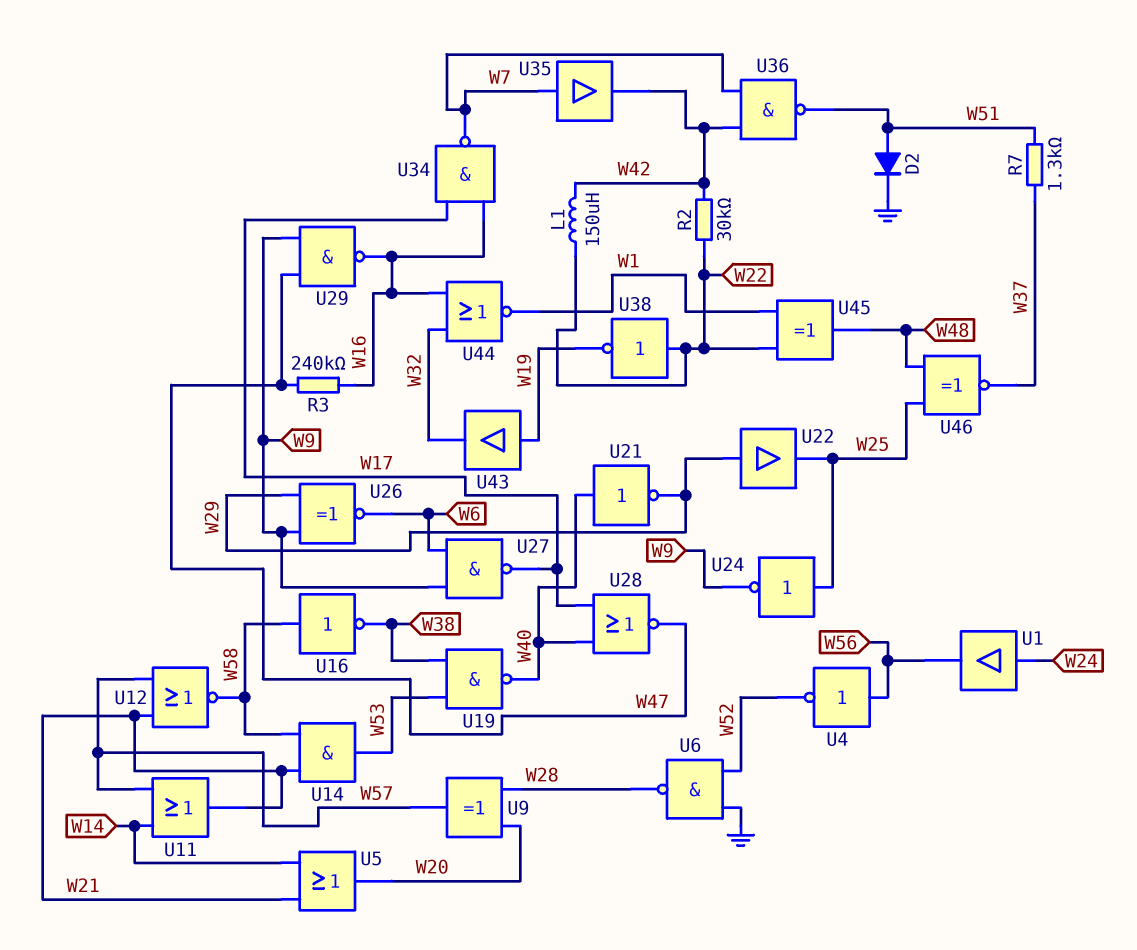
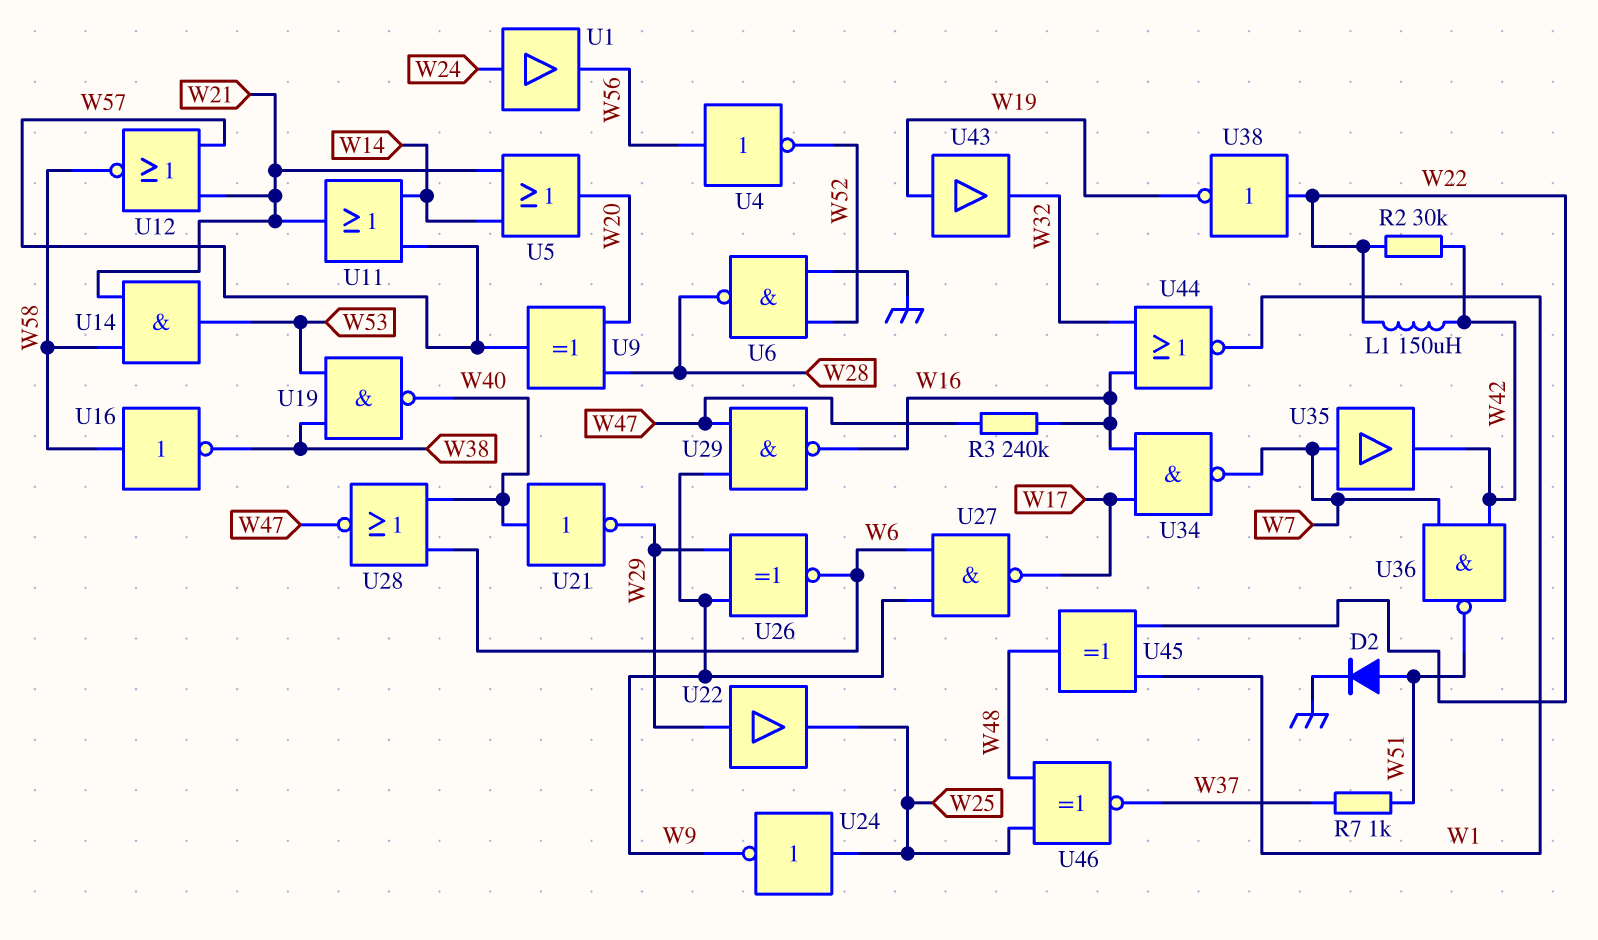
R7: 1.3k (W37, W51) -> 1k (W37, W51)
U28: NOR (in W17, in W40, out W47) -> NOR (in W6, in W40, out W47)

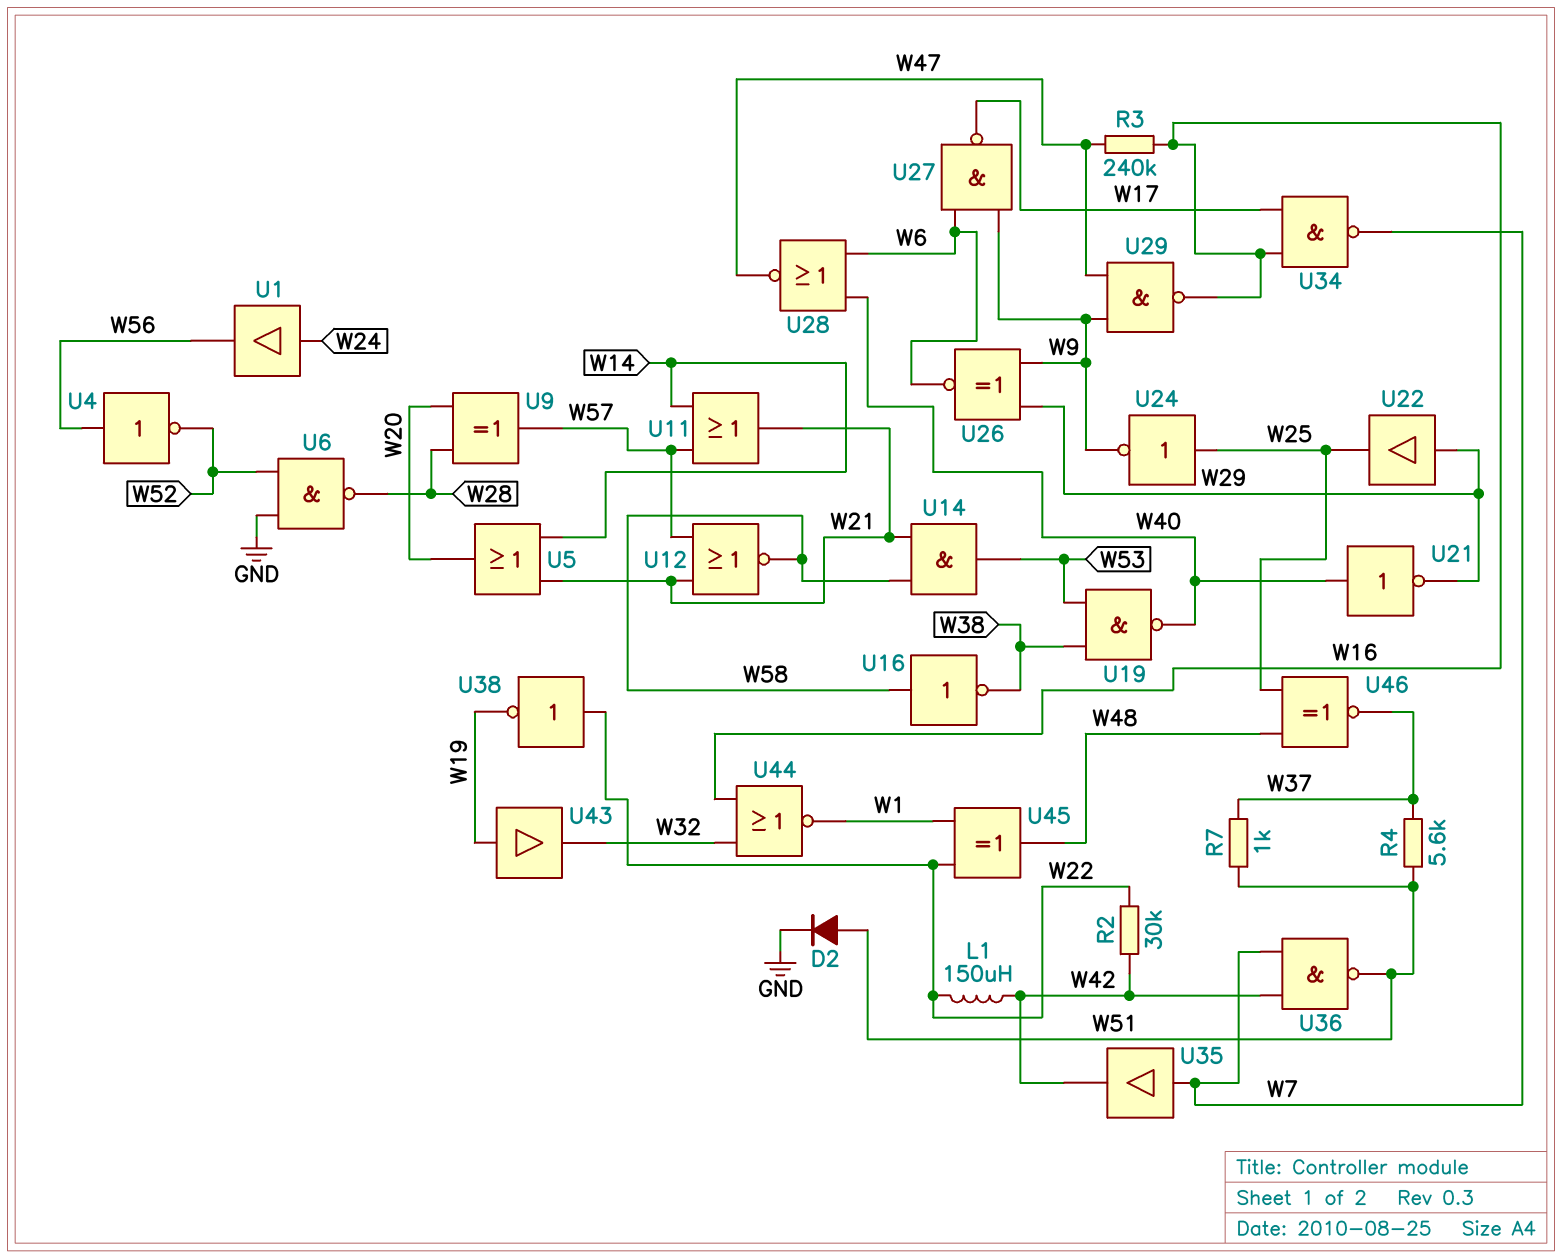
R4: none -> 5.6k (W37, W51)

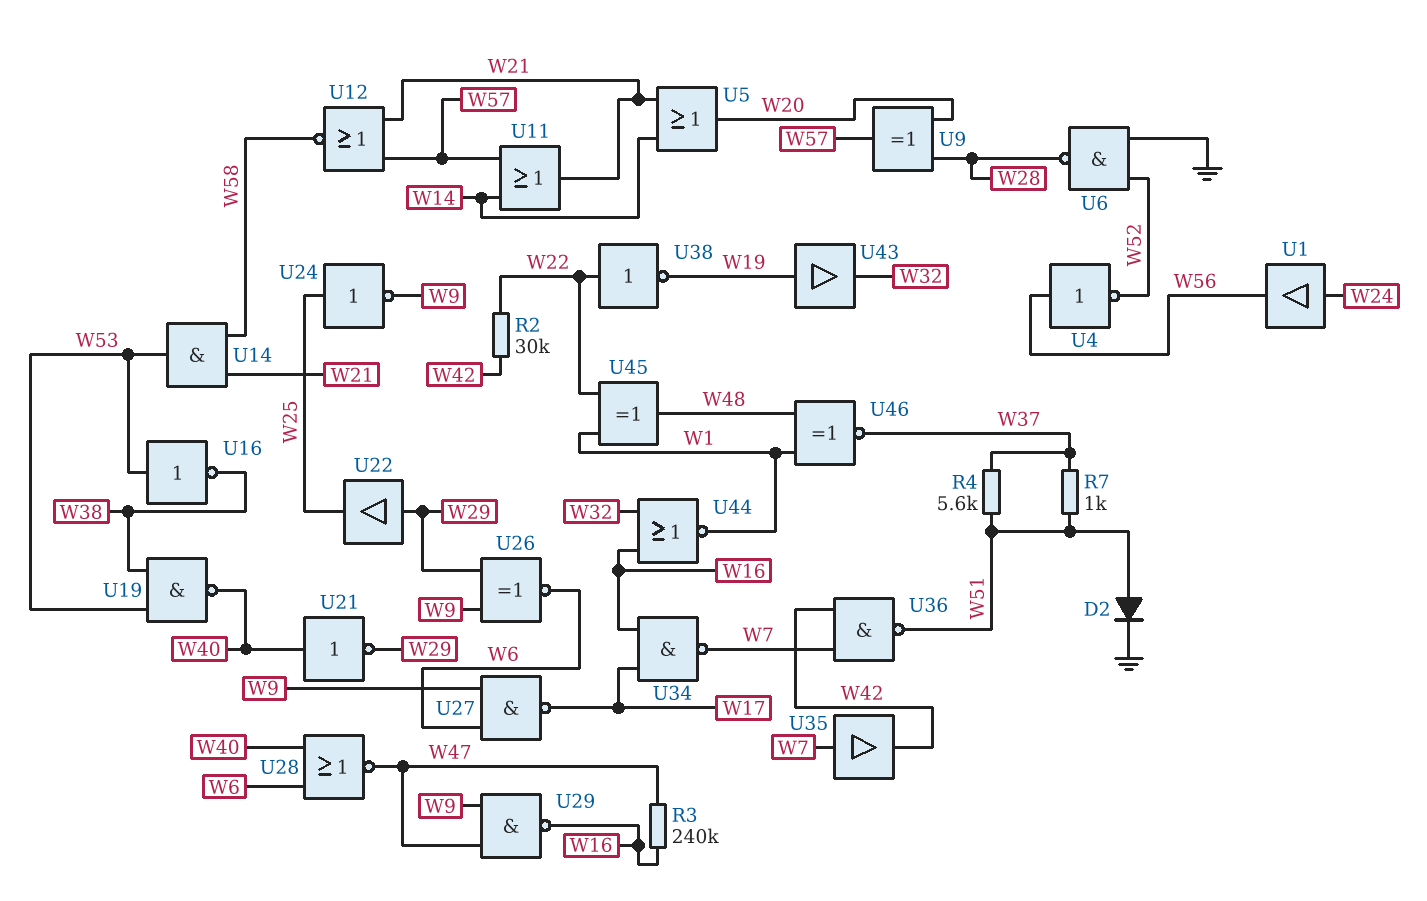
L1: 150uH (W22, W42) -> none
U16: NOT (in W58, out W38) -> NOT (in W53, out W38)
U46: XNOR (in W25, in W48, out W37) -> XNOR (in W1, in W48, out W37)

